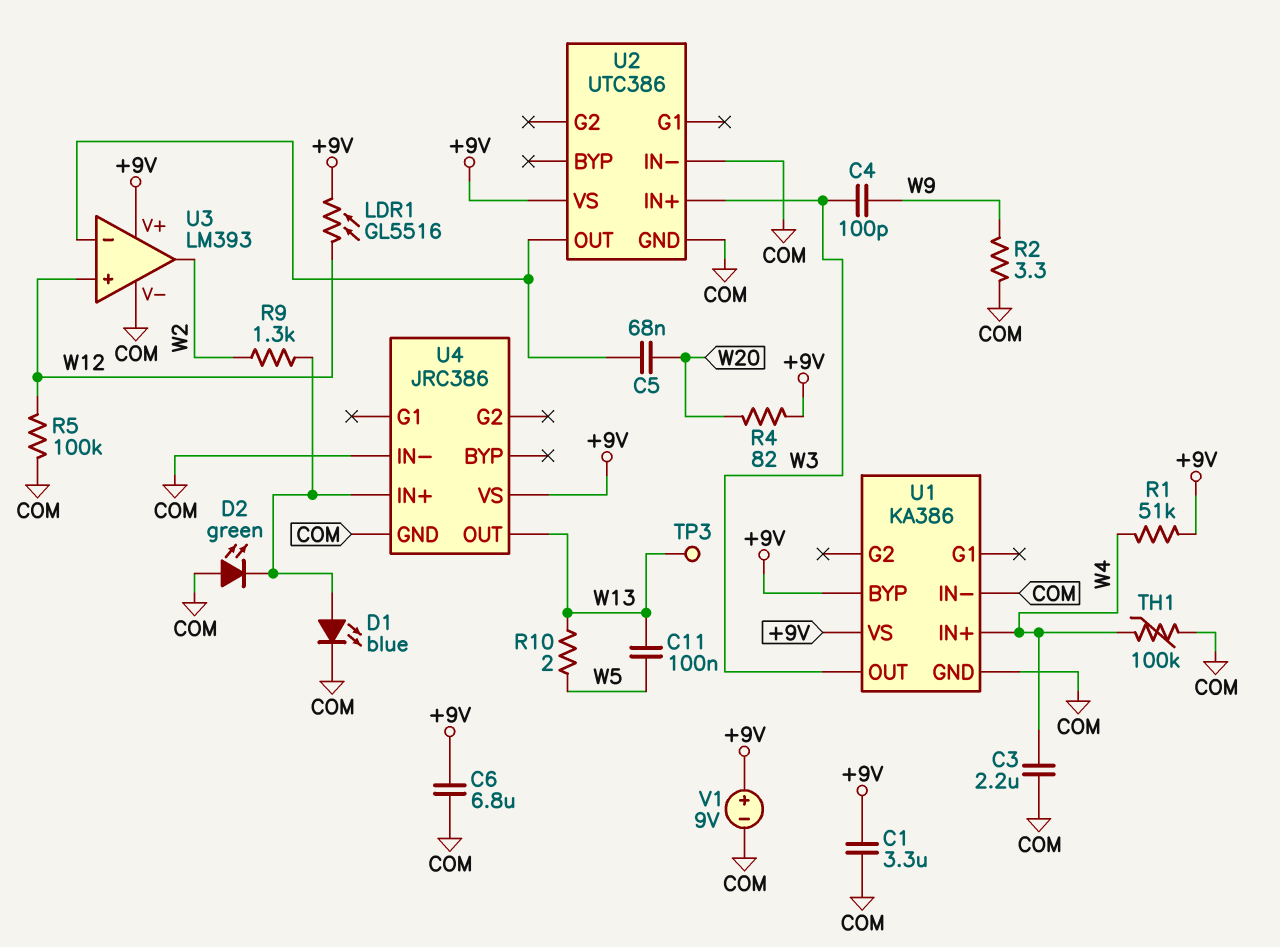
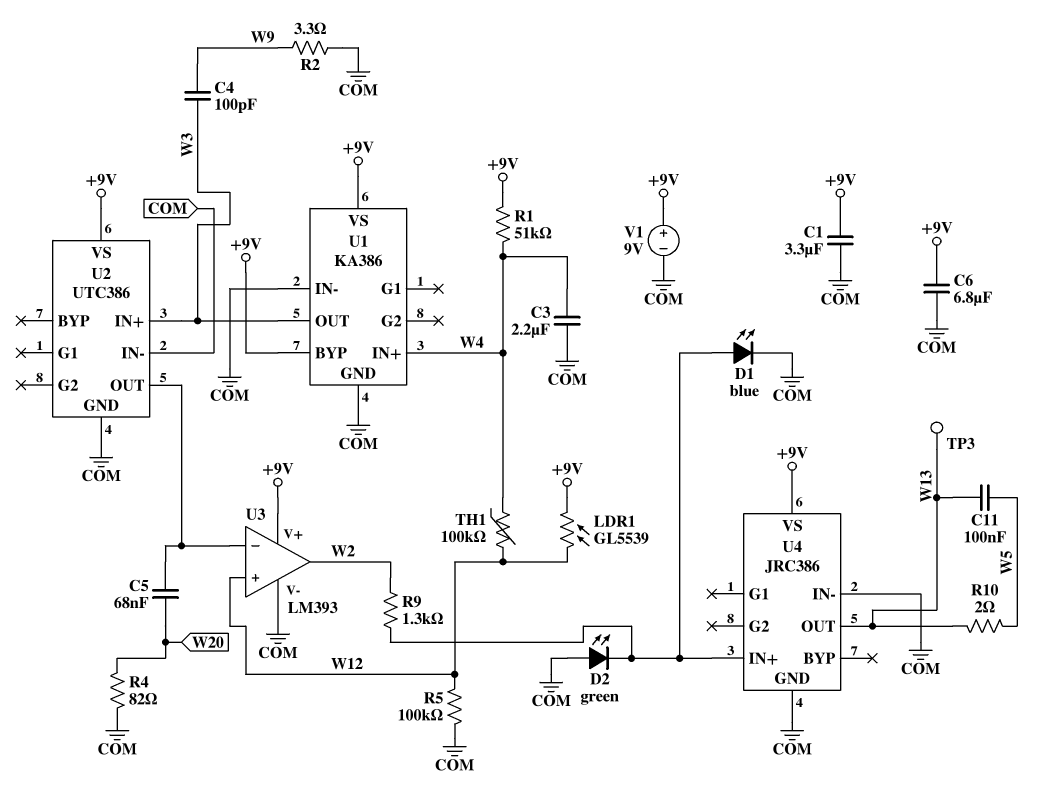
LDR1: GL5516 (+9V, W12) -> GL5539 (+9V, W12)
R4: 82 (+9V, W20) -> 82 (COM, W20)
TH1: 100k (COM, W4) -> 100k (W4, W12)

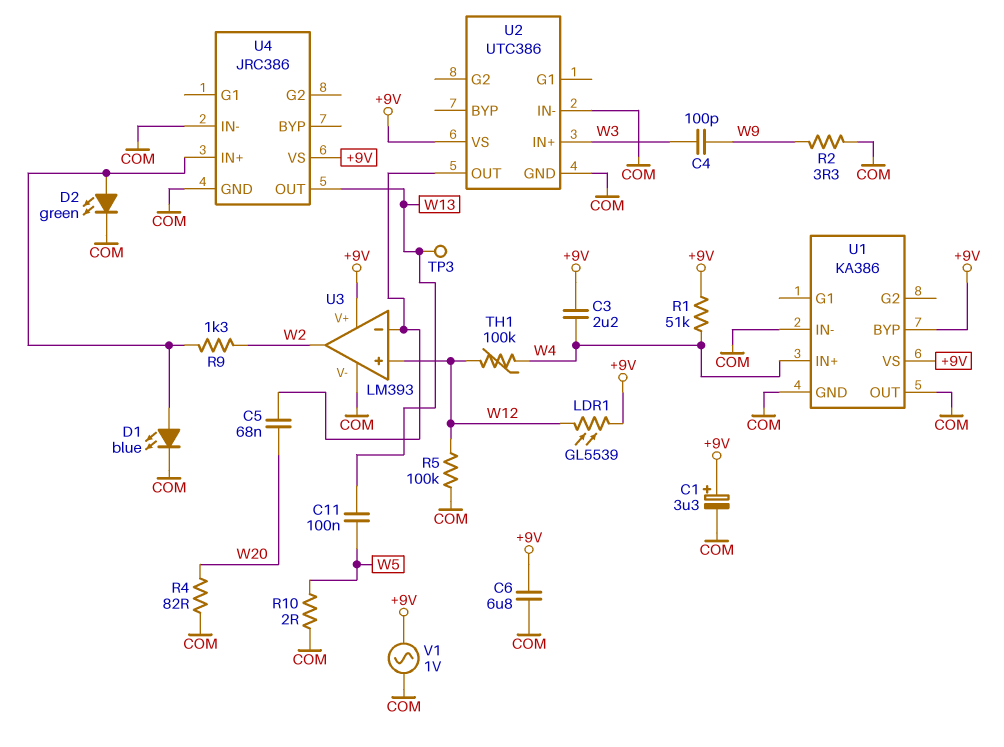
C1: 3.3uF (+9V, COM) -> 3.3uF (plus +9V, minus COM)
C3: 2.2uF (COM, W4) -> 2.2uF (+9V, W4)
D2: LED green (A COM, K U4/IN+) -> LED green (A U4/IN+, K COM)
R10: 2 (W5, W13) -> 2 (COM, W5)
U1 pin OUT: W3 -> COM
V1: 9V (plus +9V, minus COM) -> AC 1V (+9V, COM)

